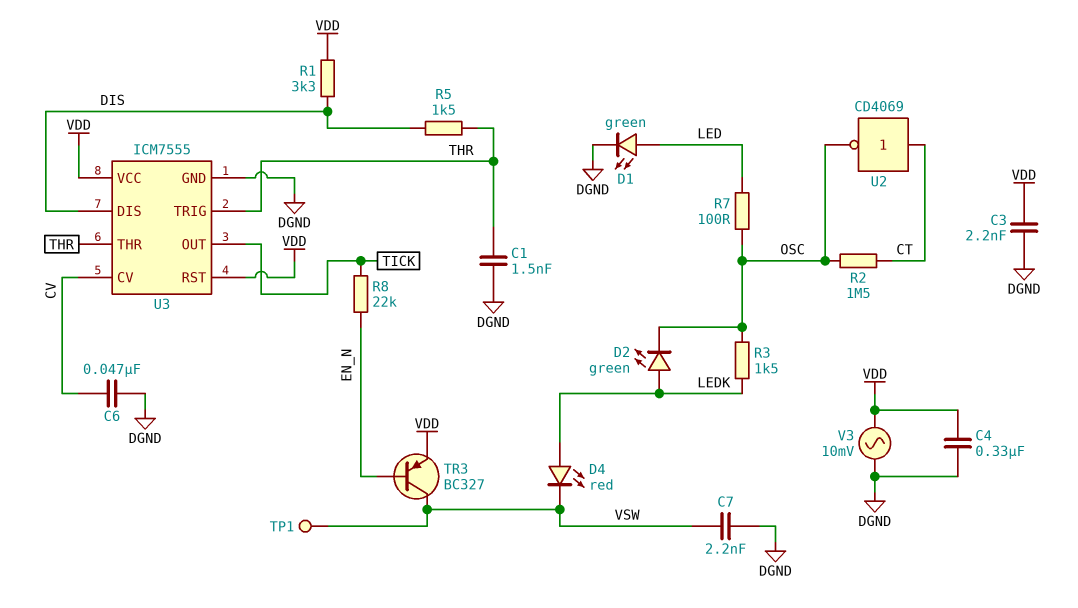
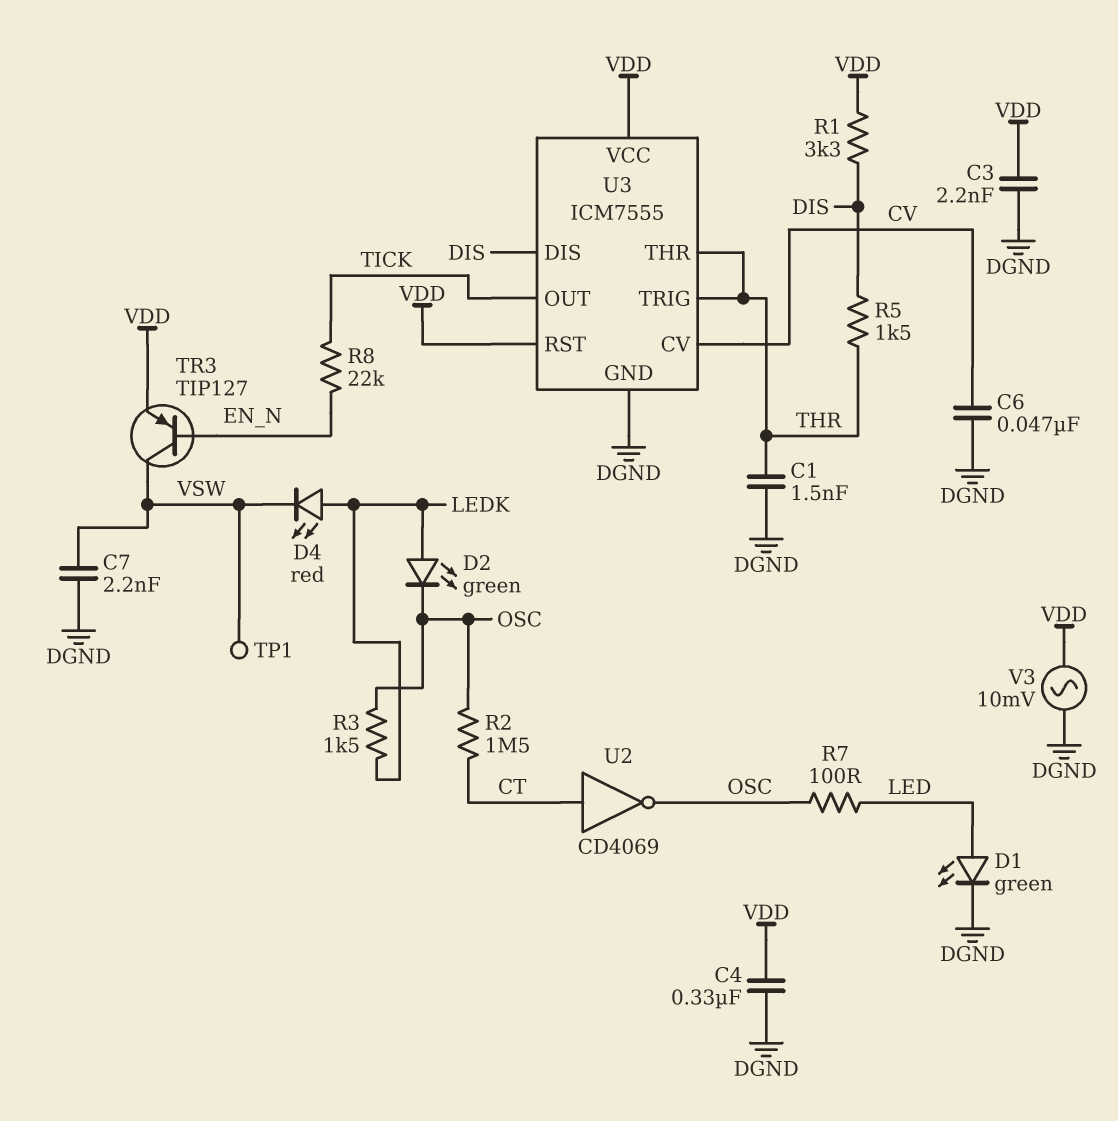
TR3: PNP BC327 (B EN_N, C VSW, E VDD) -> PNP TIP127 (B EN_N, C VSW, E VDD)

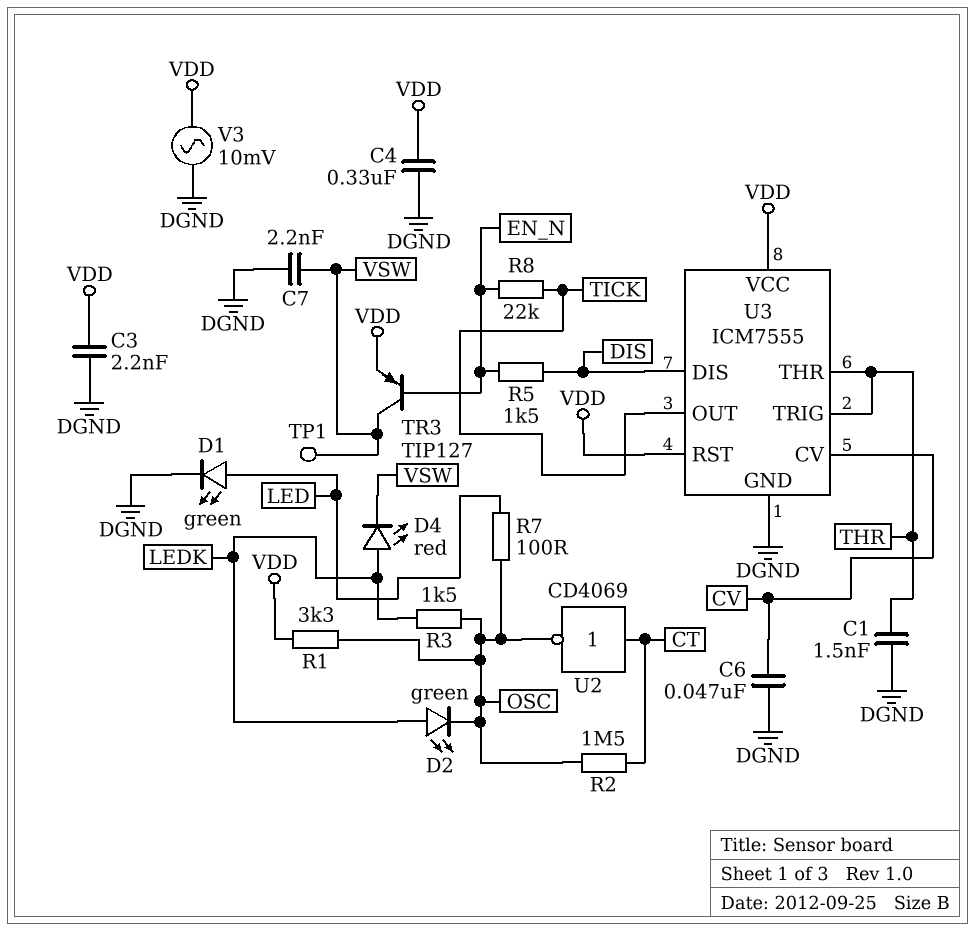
R1: 3.3k (DIS, VDD) -> 3.3k (OSC, VDD)
R5: 1.5k (DIS, THR) -> 1.5k (DIS, EN_N)

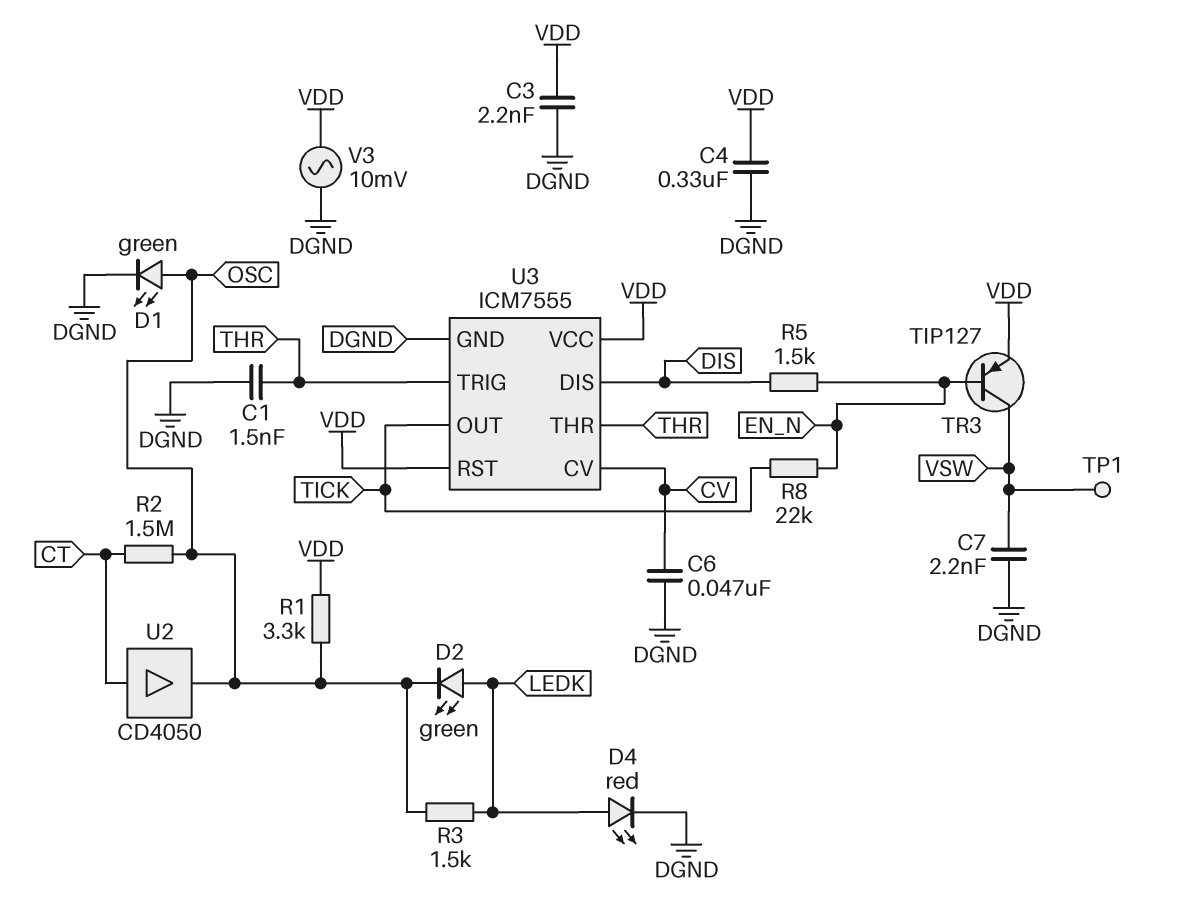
D1: LED green (A LED, K DGND) -> LED green (A OSC, K DGND)
D4: LED red (A LEDK, K VSW) -> LED red (A LEDK, K DGND)
R7: 100 (LED, OSC) -> none
U2: NOT CD4069 (in CT, out OSC) -> buffer CD4050 (in CT, out OSC)

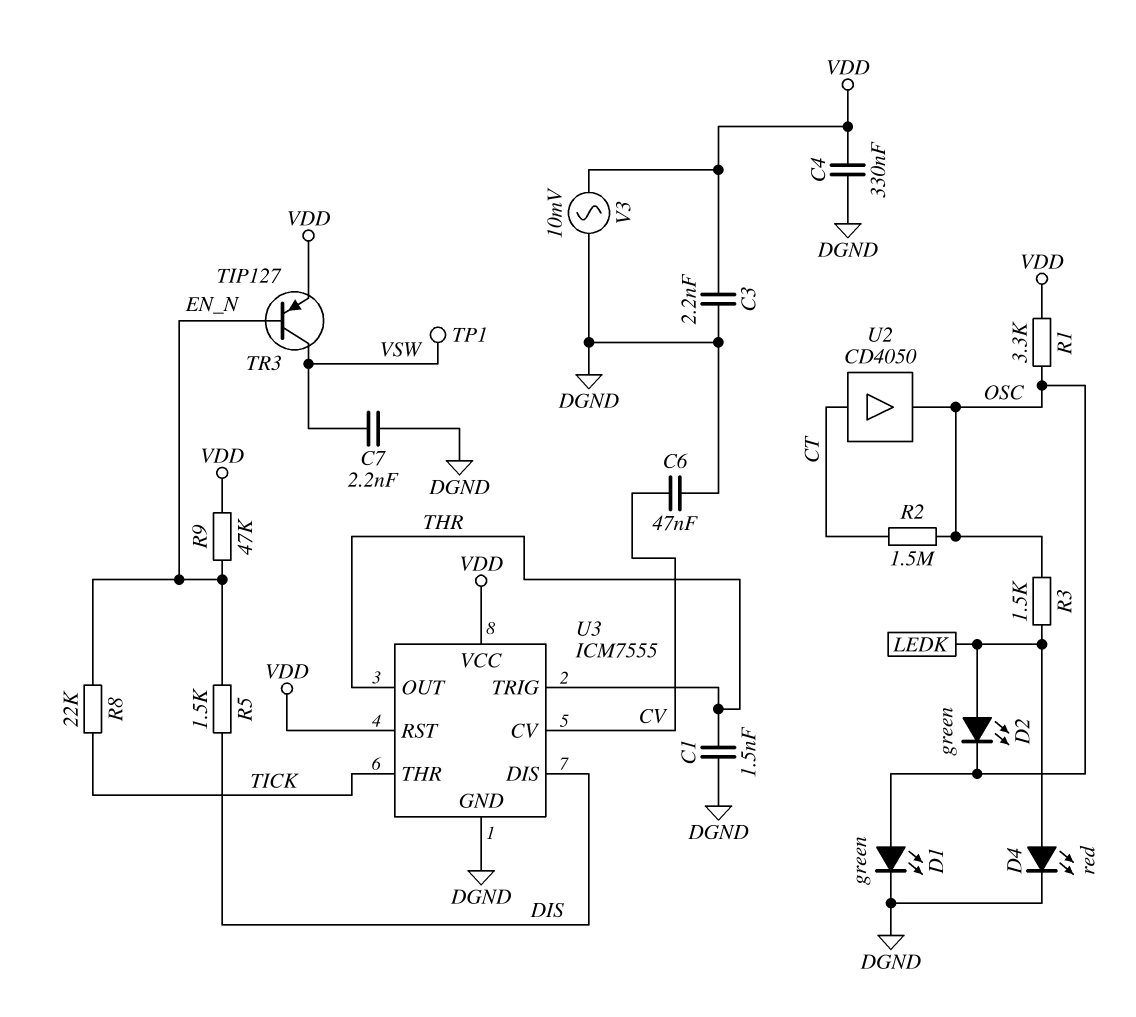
R9: none -> 47k (EN_N, VDD)
U3 pin OUT: TICK -> THR
U3 pin THR: THR -> TICK

